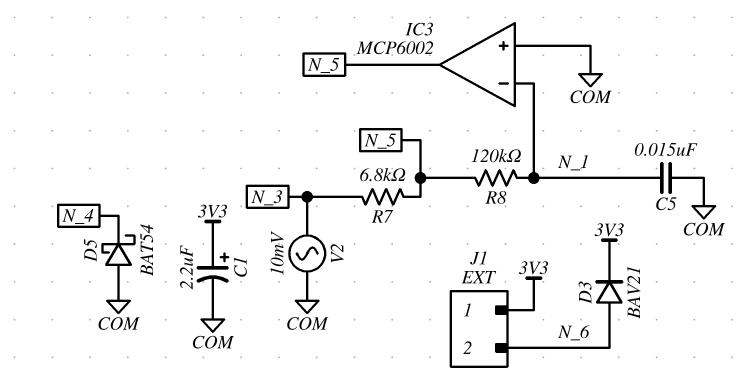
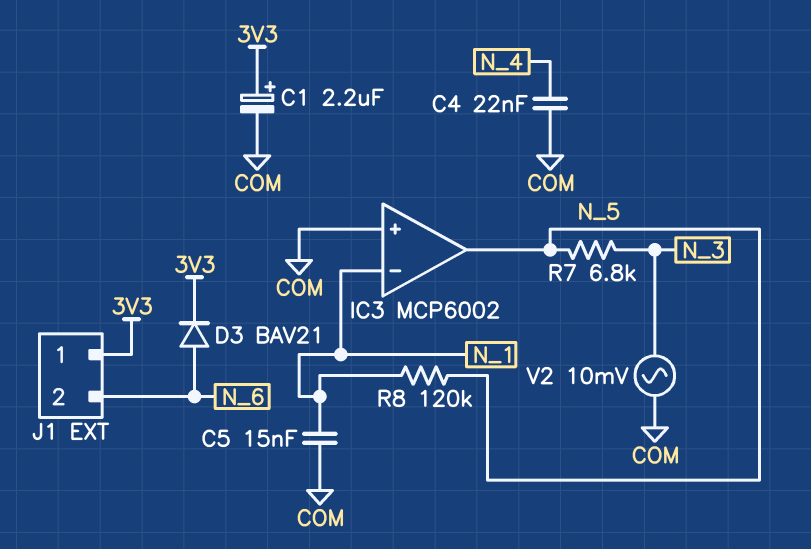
C4: none -> 22nF (COM, N_4)
D5: schottky BAT54 (A COM, K N_4) -> none

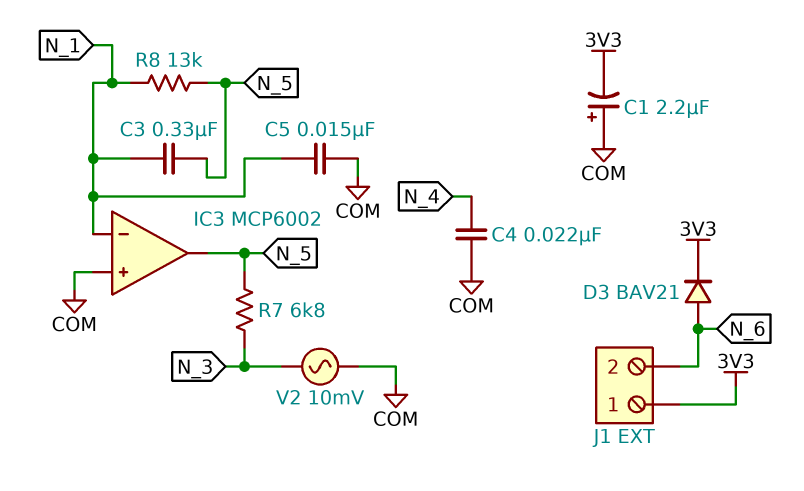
C1: 2.2uF (plus 3V3, minus COM) -> 2.2uF (plus COM, minus 3V3)
C3: none -> 330nF (N_1, N_5)
R8: 120k (N_1, N_5) -> 13k (N_1, N_5)

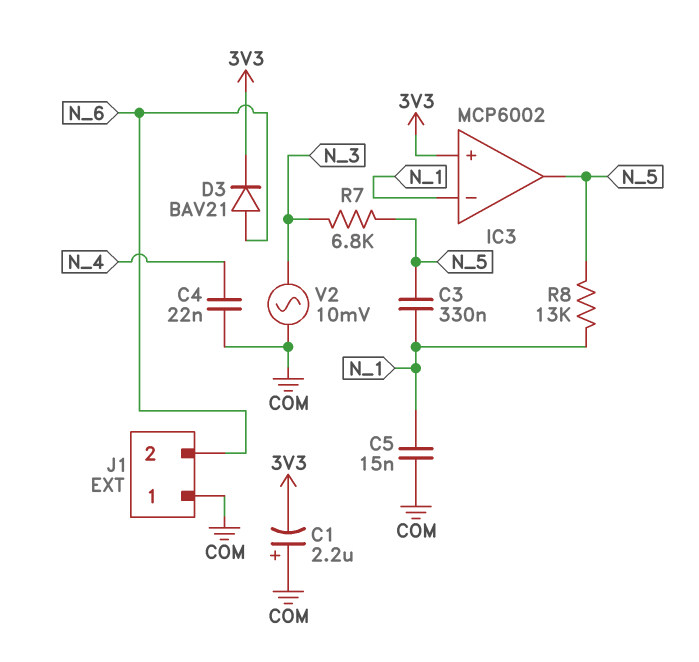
IC3 pin in+: COM -> 3V3
J1 pin 1: 3V3 -> COM

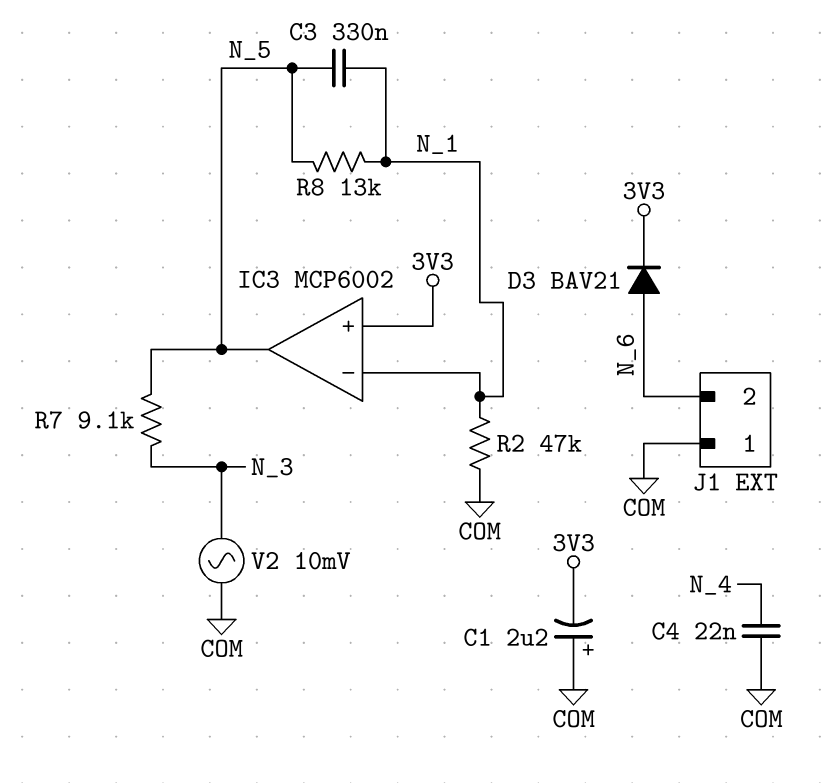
C5: 15nF (COM, N_1) -> none
R2: none -> 47k (COM, N_1)
R7: 6.8k (N_3, N_5) -> 9.1k (N_3, N_5)

